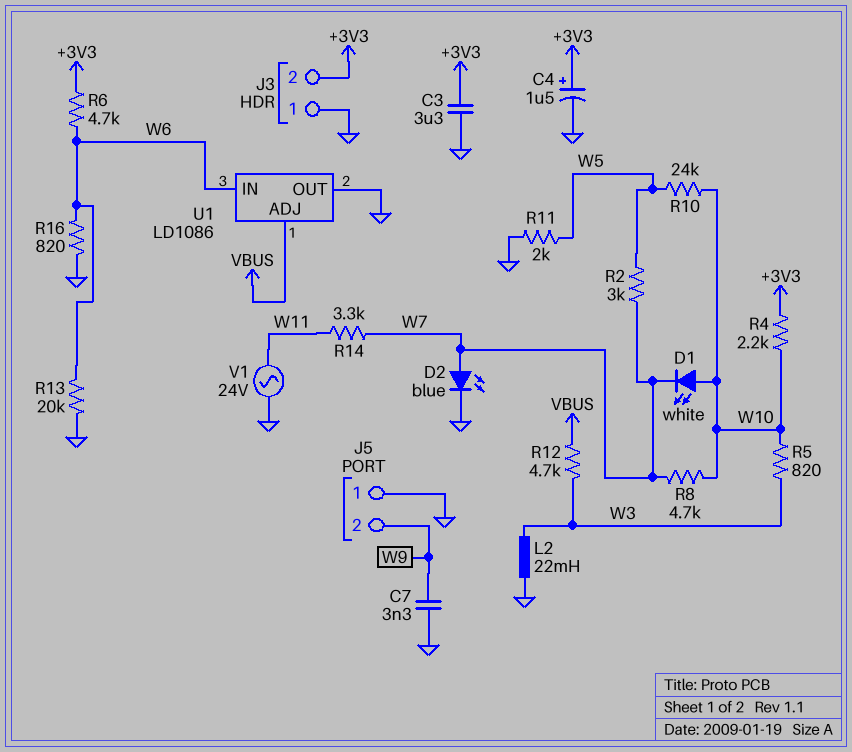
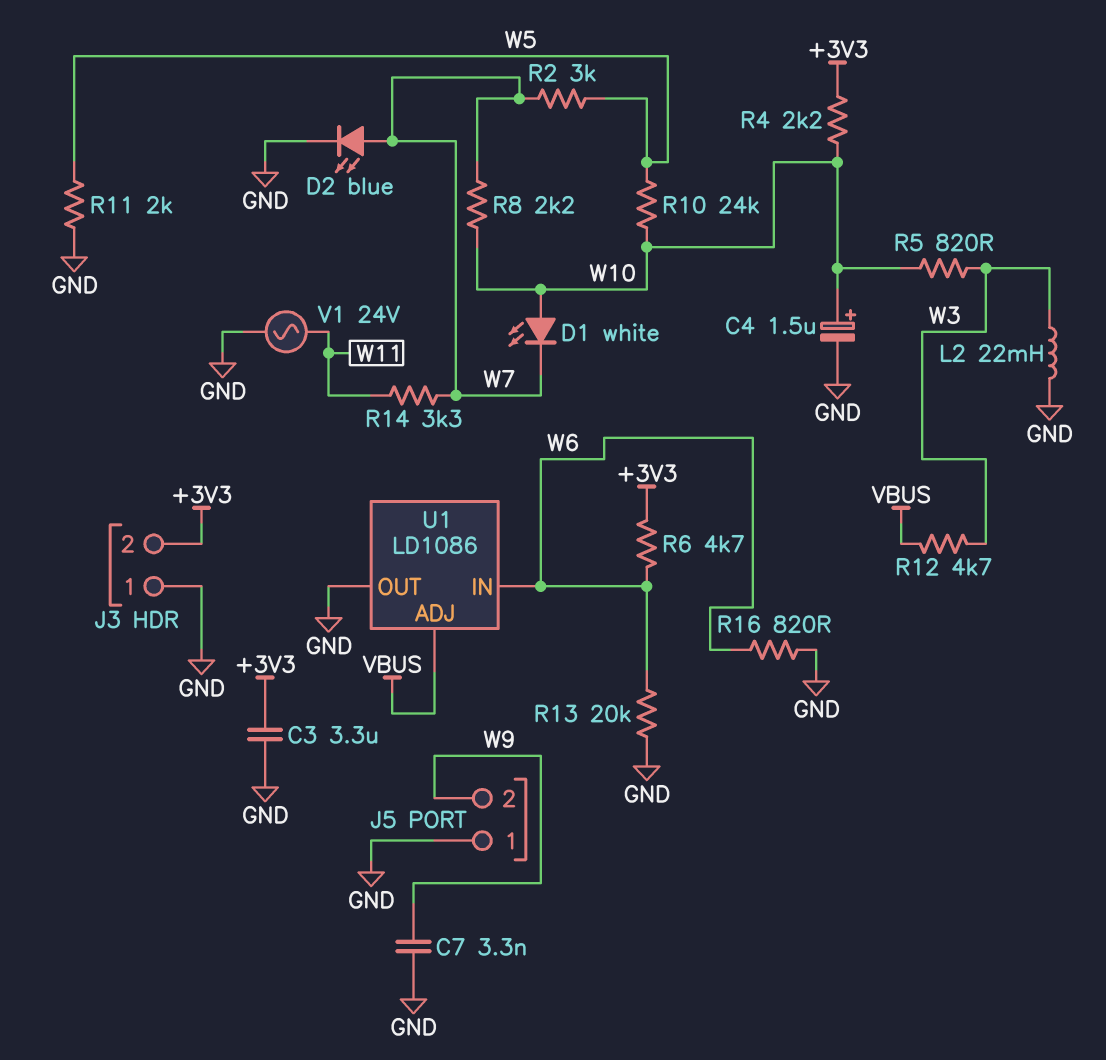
C4: 1.5uF (plus +3V3, minus GND) -> 1.5uF (plus W10, minus GND)
R8: 4.7k (W7, W10) -> 2.2k (W7, W10)

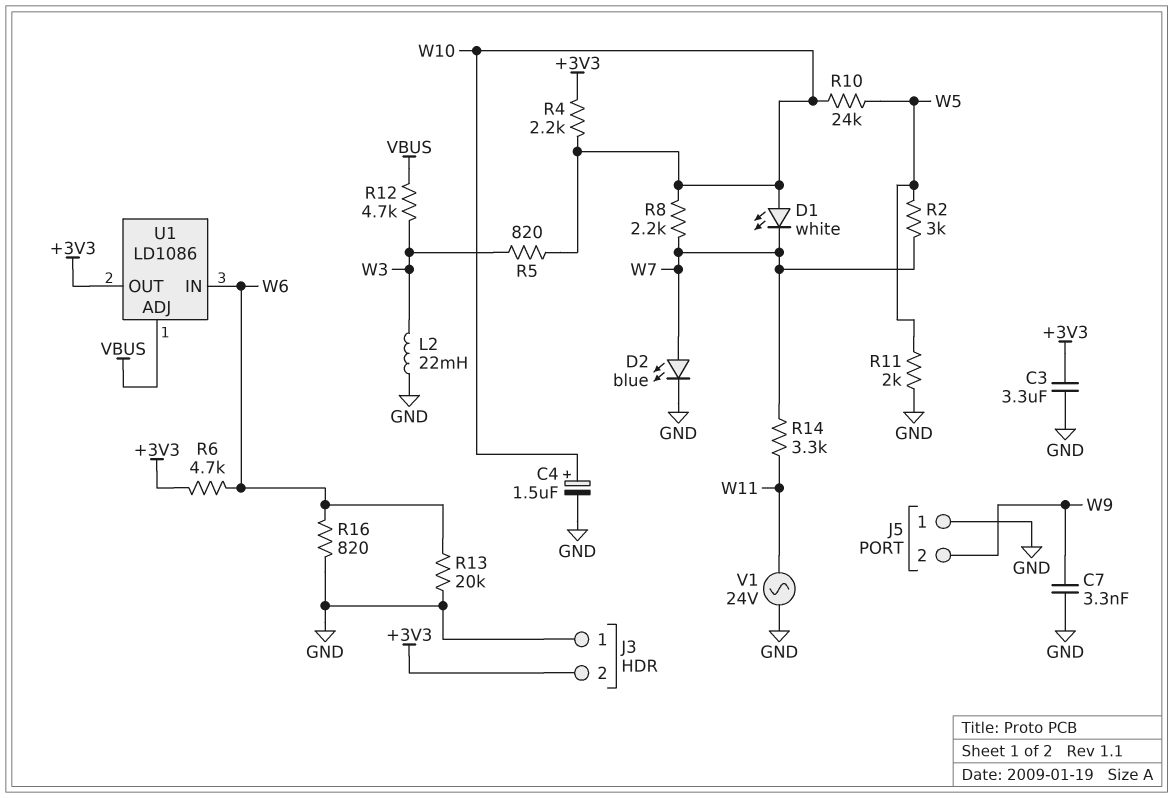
U1 pin OUT: GND -> +3V3

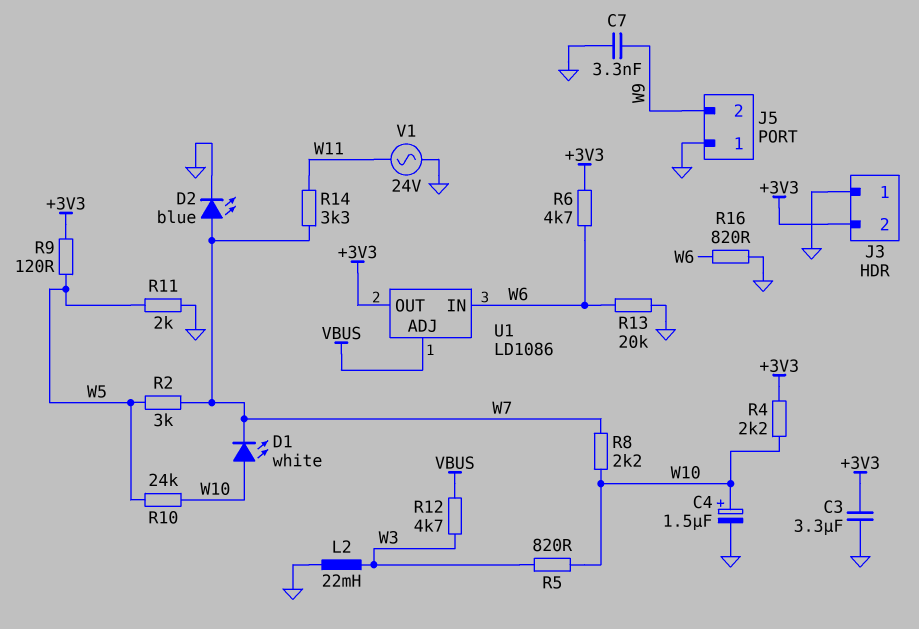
R9: none -> 120 (+3V3, W5)

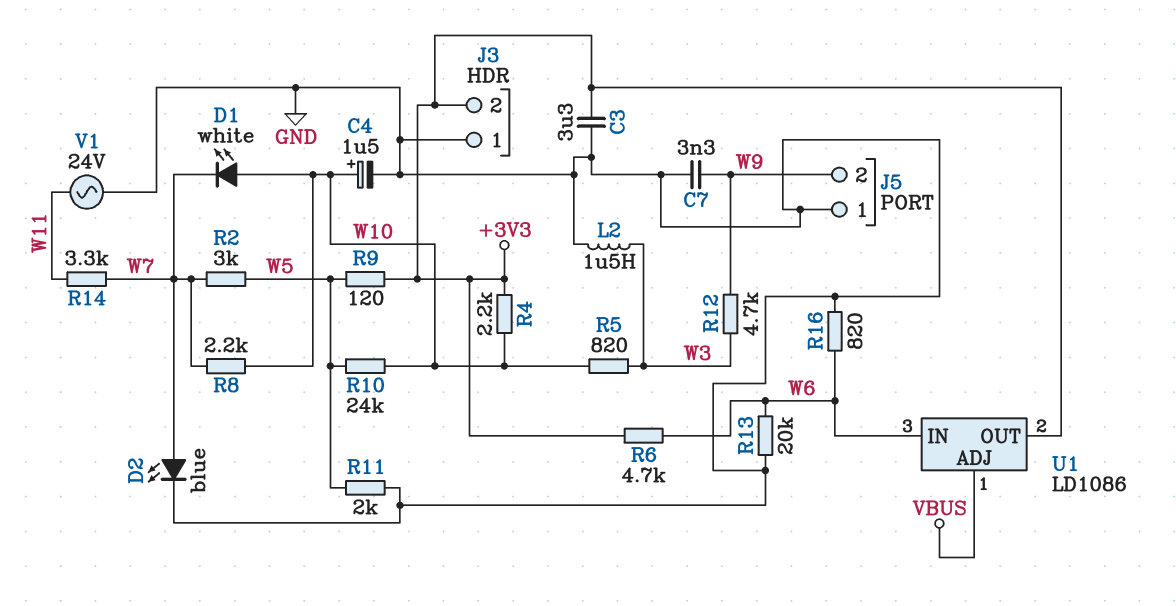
L2: 22mH (GND, W3) -> 1.5uH (GND, W3)
R12: 4.7k (VBUS, W3) -> 4.7k (W3, W9)

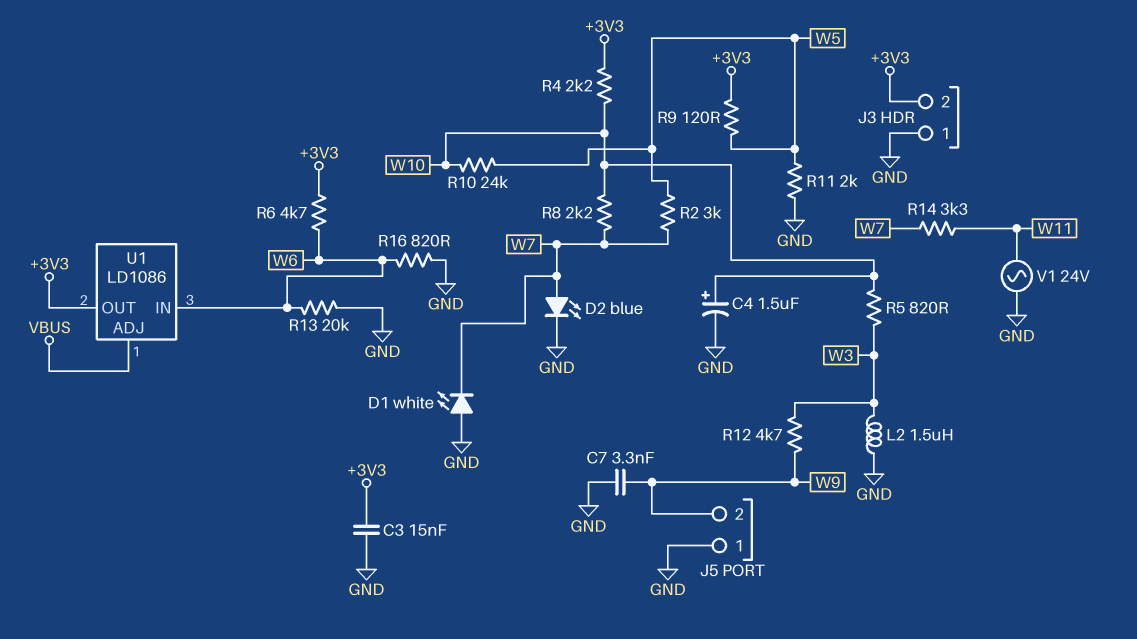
C3: 3.3uF (+3V3, GND) -> 15nF (+3V3, GND)
D1: LED white (A W10, K W7) -> LED white (A GND, K W7)

